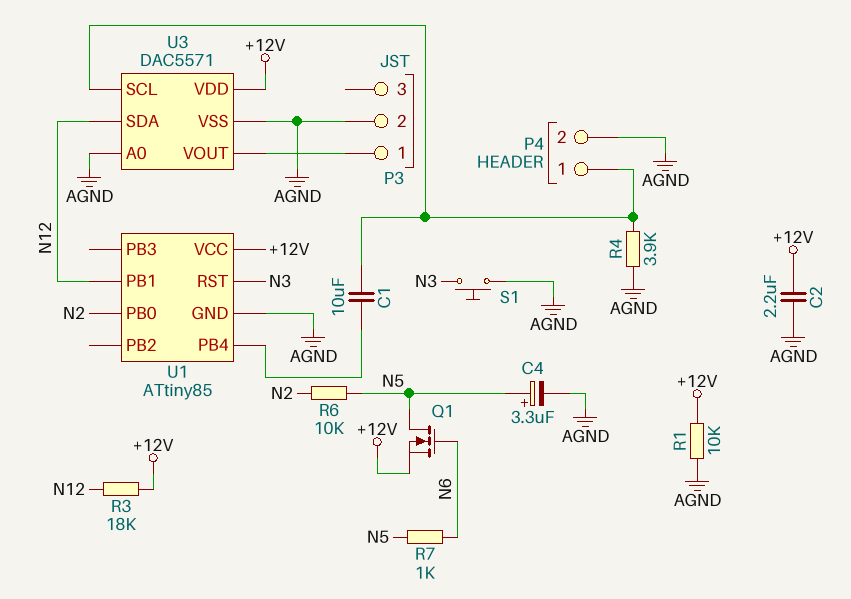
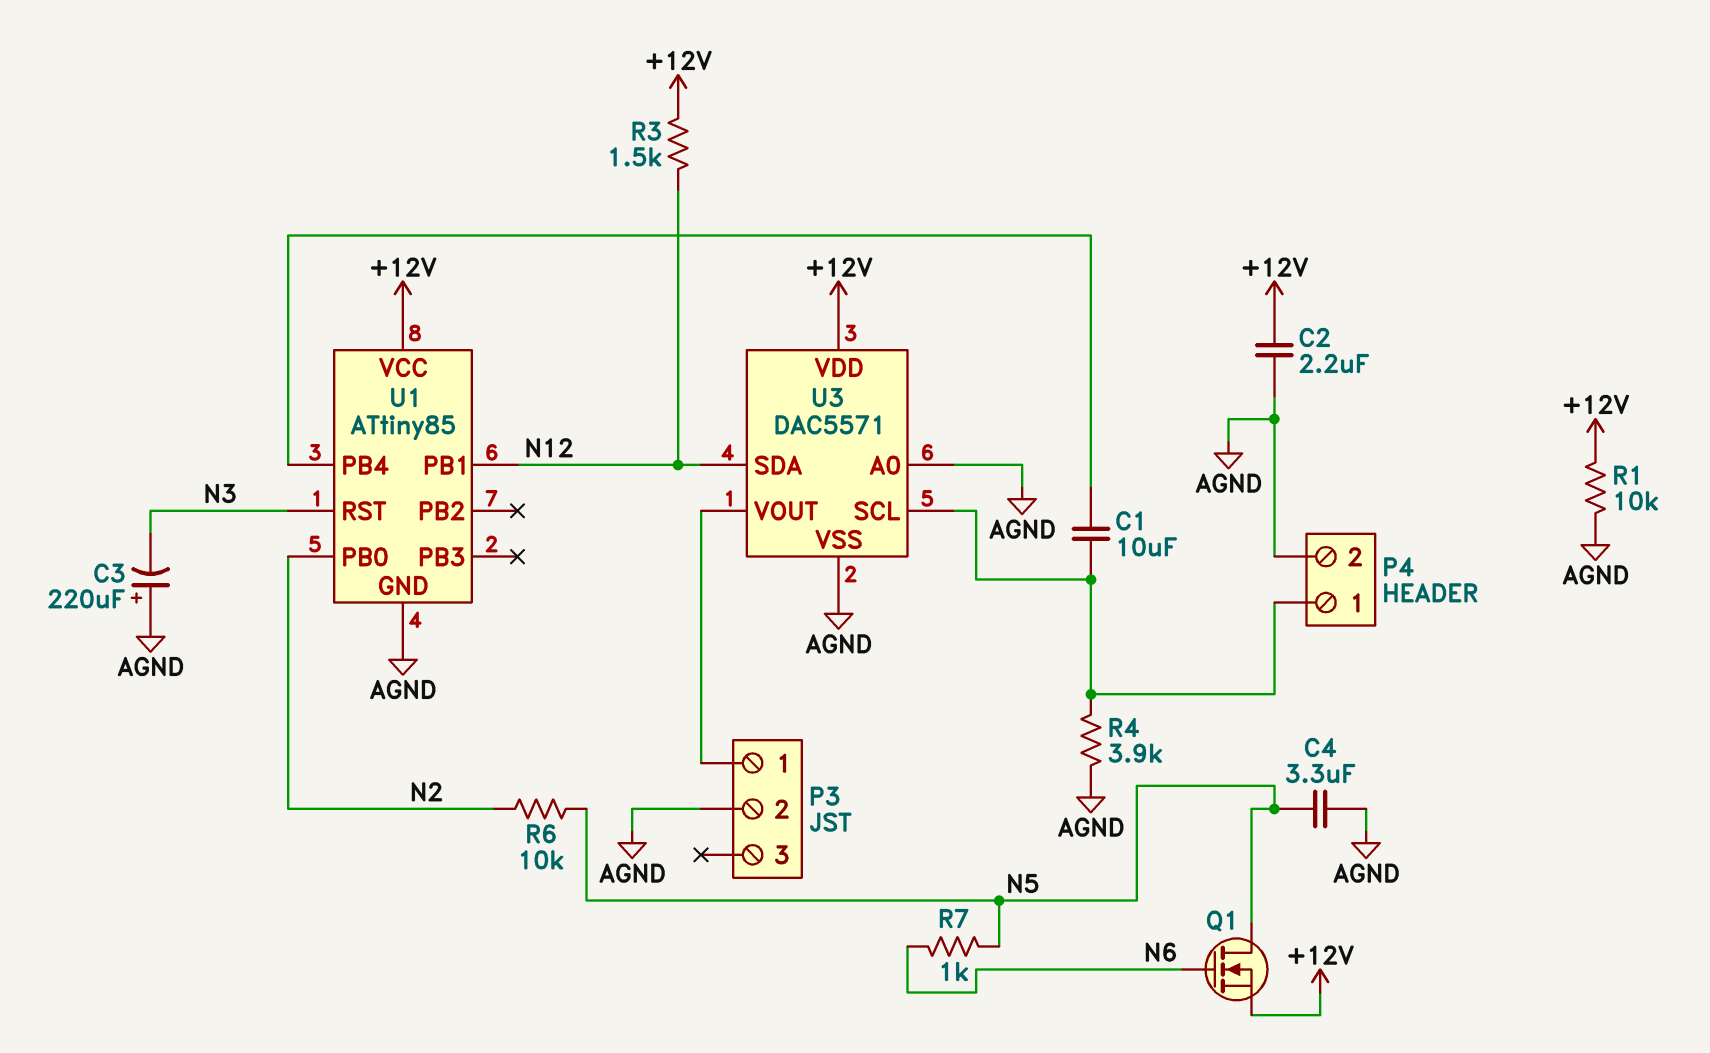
C3: none -> 220uF (plus AGND, minus N3)
C4: 3.3uF (plus N5, minus AGND) -> 3.3uF (AGND, N5)
R3: 18k (+12V, N12) -> 1.5k (+12V, N12)
S1: button (AGND, N3) -> none

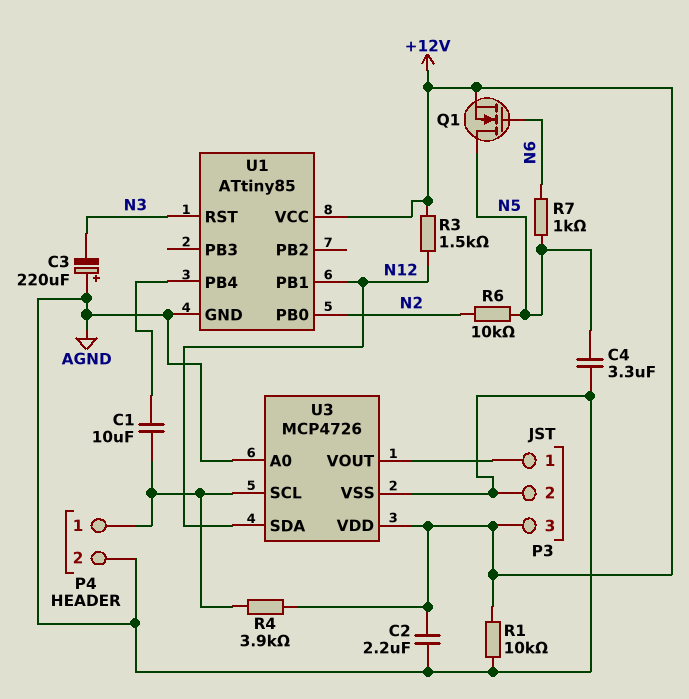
P3 pin 3: none -> +12V
R4: 3.9k (AGND, P4/1) -> 3.9k (+12V, P4/1)
U3: DAC5571 -> MCP4726

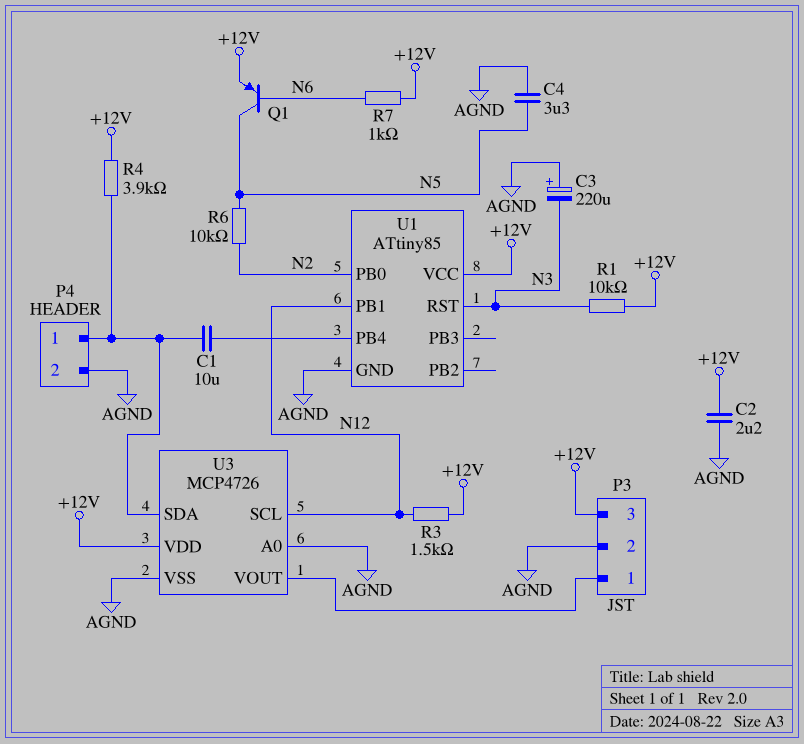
Q1: NMOS (G N6, D N5, S +12V) -> PNP (B N6, C N5, E +12V)
R1: 10k (+12V, AGND) -> 10k (+12V, N3)
R7: 1k (N5, N6) -> 1k (+12V, N6)
U3 pin SCL: P4/1 -> N12
U3 pin SDA: N12 -> P4/1

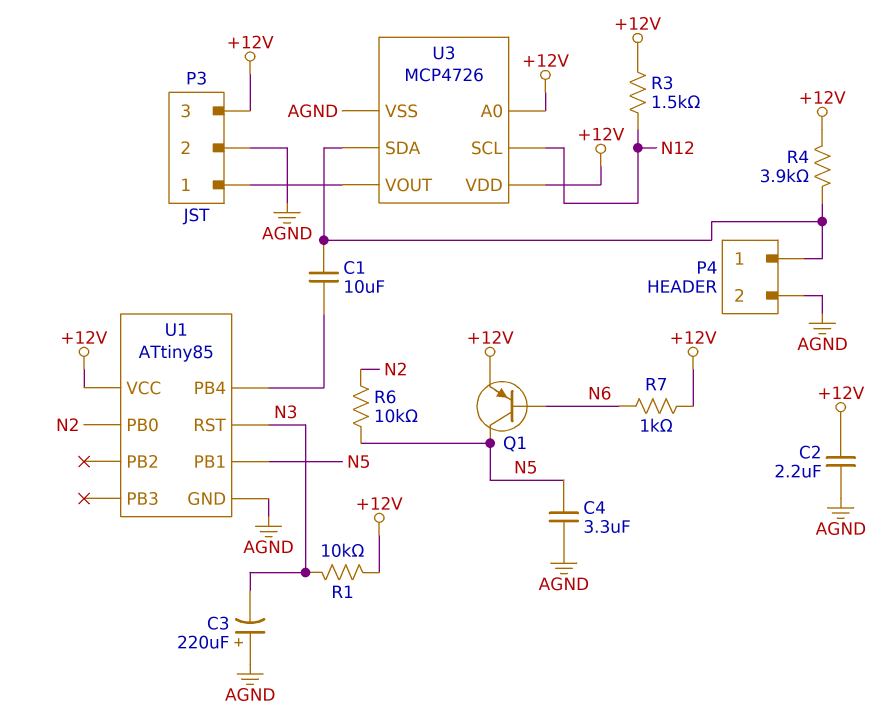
U1 pin PB1: N12 -> N5
U3 pin A0: AGND -> +12V

